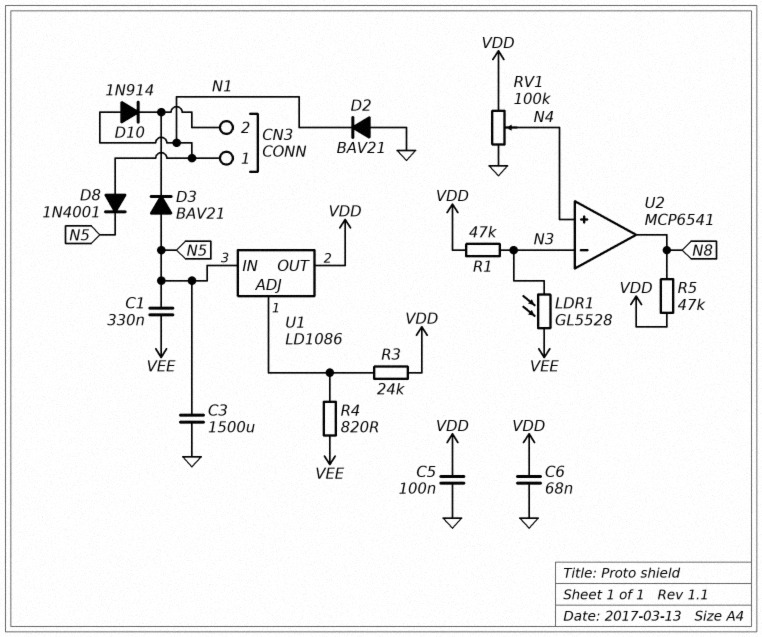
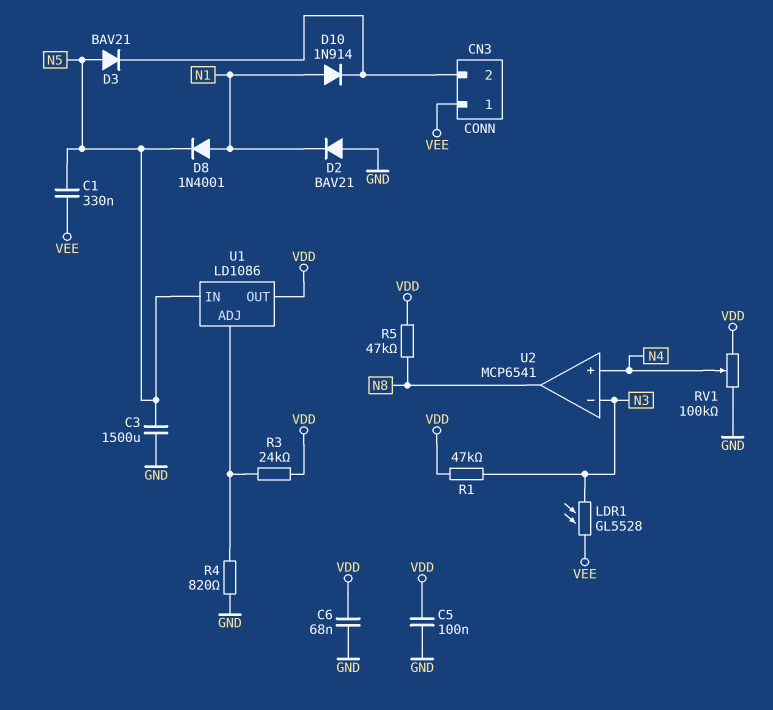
CN3 pin 1: N1 -> VEE
R4: 820 (U1/ADJ, VEE) -> 820 (GND, U1/ADJ)

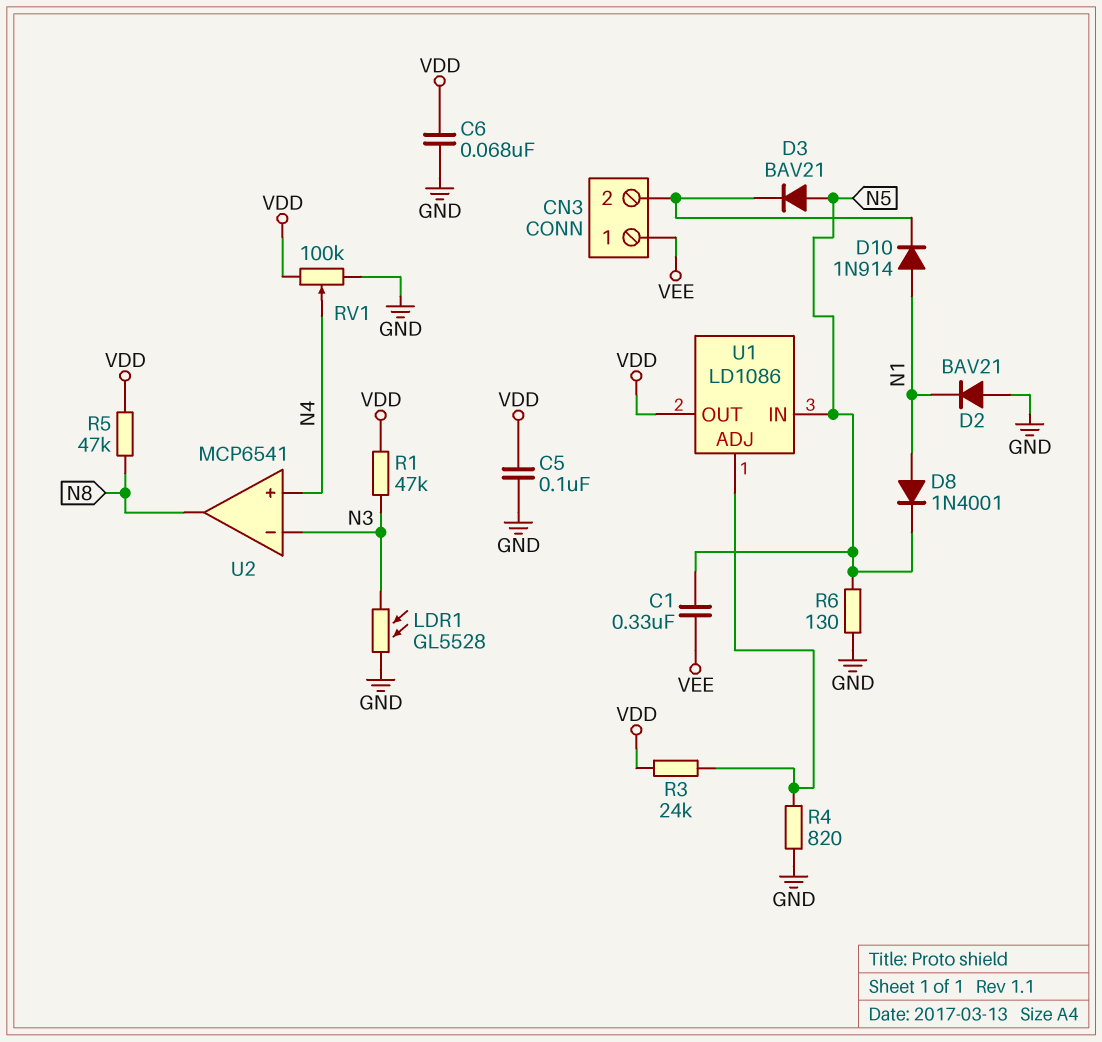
C3: 1500uF (GND, N5) -> none
LDR1: GL5528 (N3, VEE) -> GL5528 (GND, N3)
R6: none -> 130 (GND, N5)

